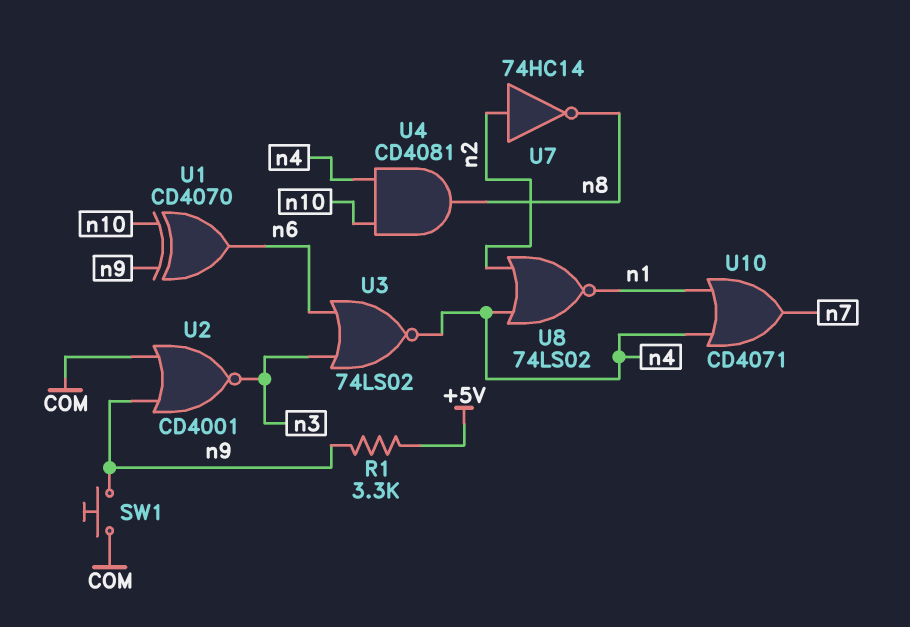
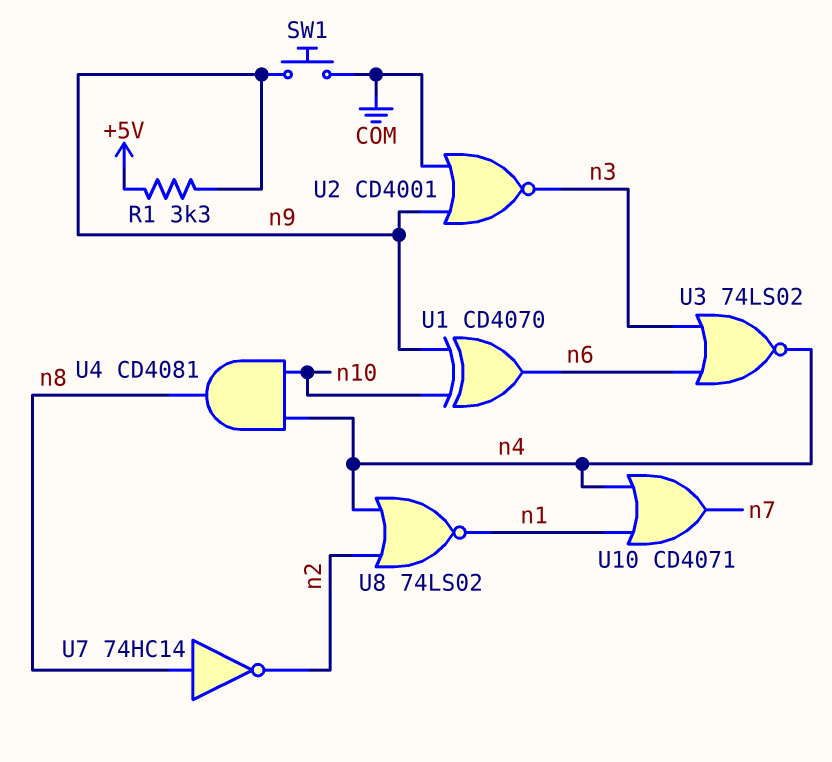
U7: NOT 74HC14 (in n2, out n8) -> NOT 74HC14 (in n8, out n2)

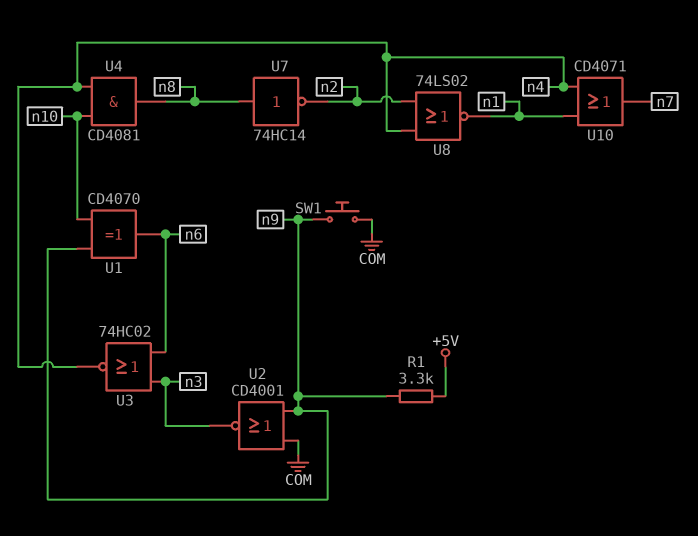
U3: NOR 74LS02 (in n3, in n6, out n4) -> NOR 74HC02 (in n3, in n6, out n4)

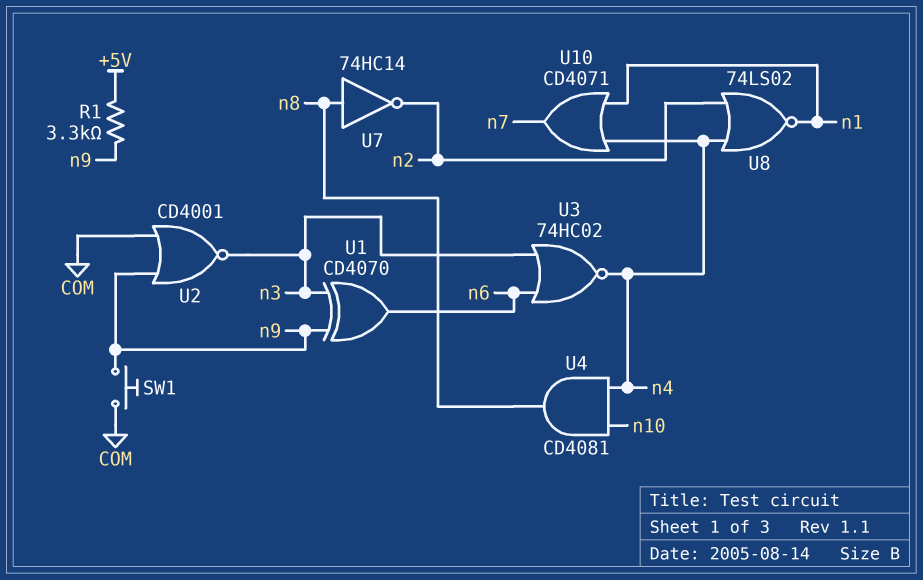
U1: XOR CD4070 (in n9, in n10, out n6) -> XOR CD4070 (in n3, in n9, out n6)

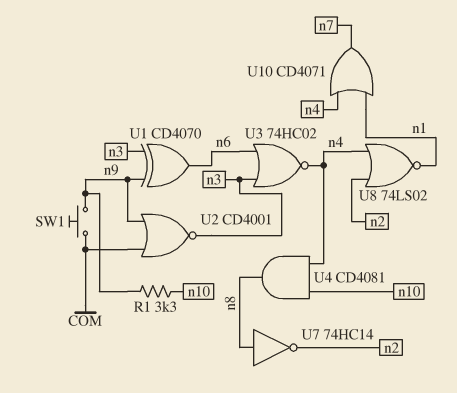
R1: 3.3k (+5V, n9) -> 3.3k (n9, n10)

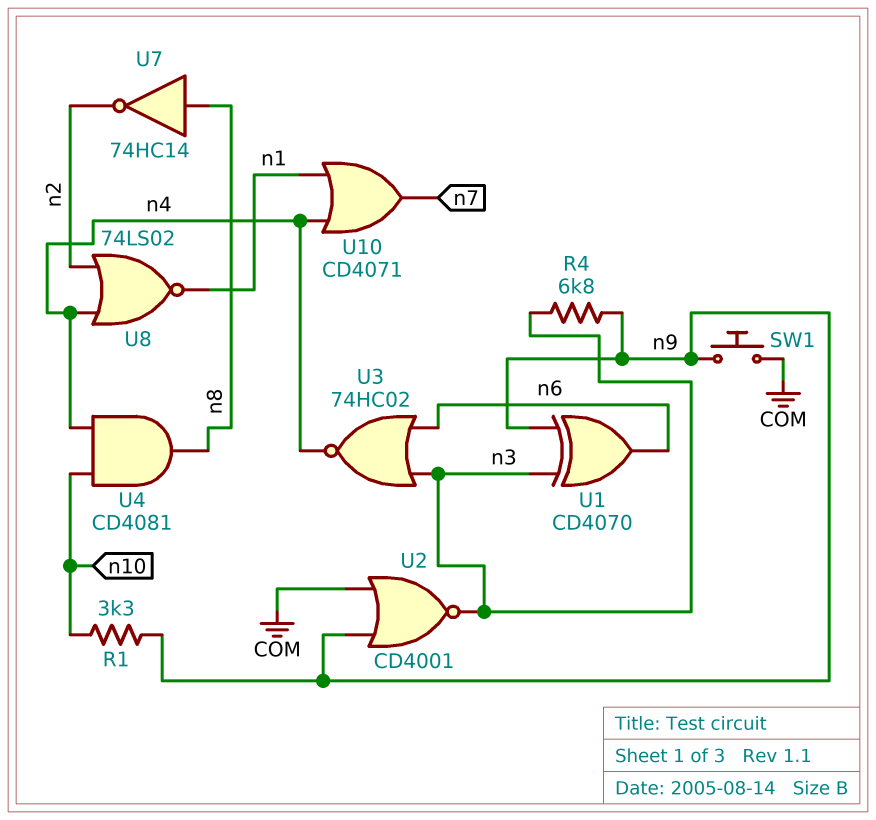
R4: none -> 6.8k (n3, n9)

